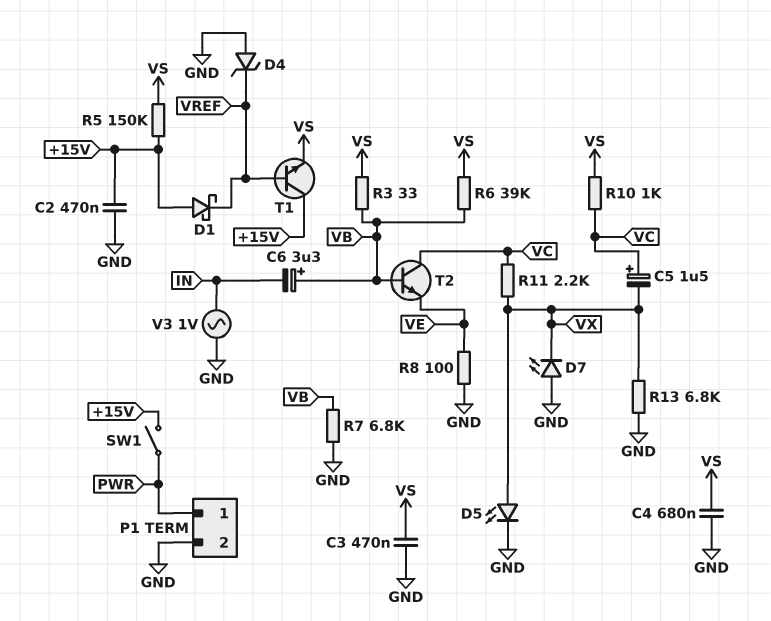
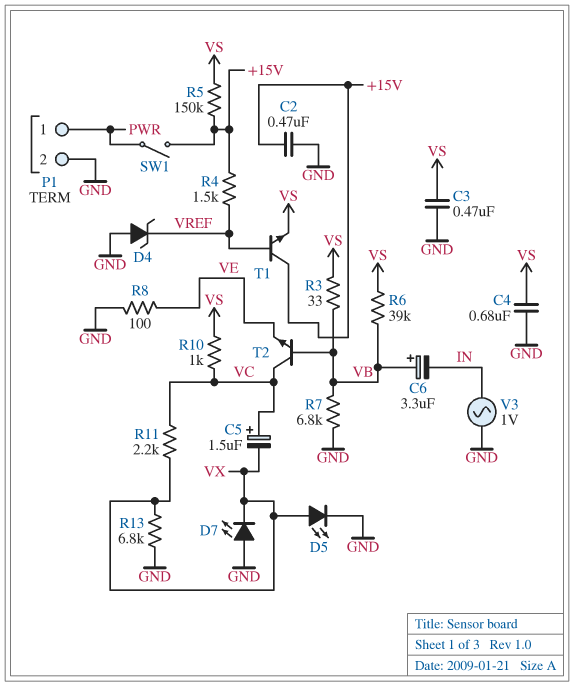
D1: schottky (A +15V, K VREF) -> none
R4: none -> 1.5k (+15V, VREF)

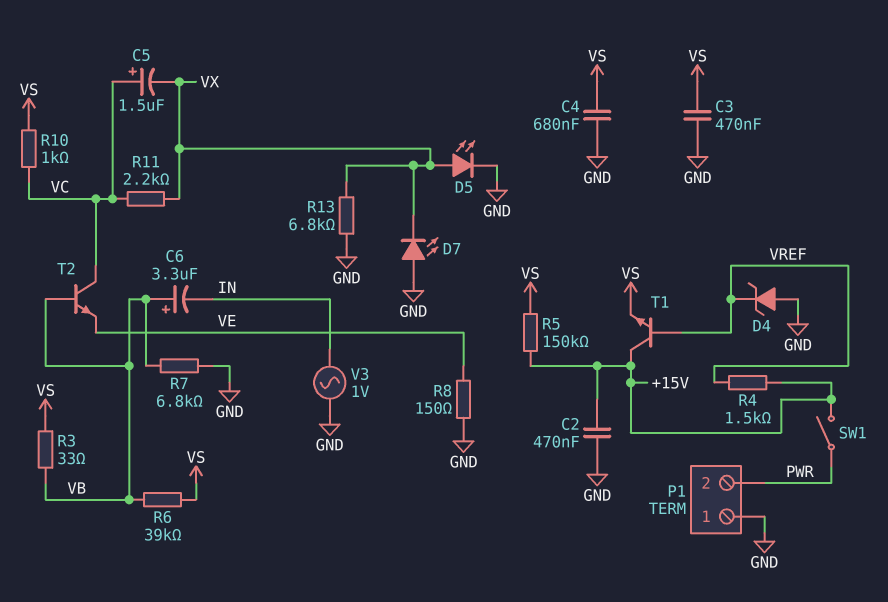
P1 pin 1: PWR -> GND
P1 pin 2: GND -> PWR
R8: 100 (GND, VE) -> 150 (GND, VE)

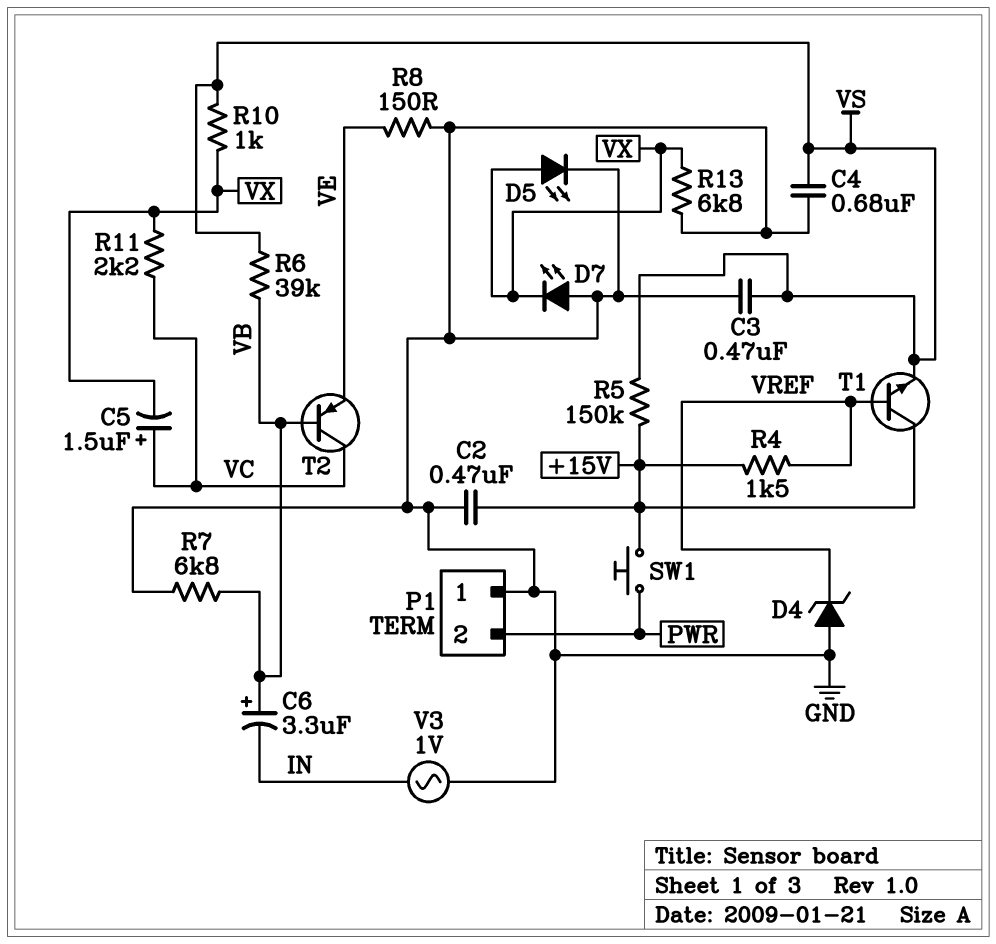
R3: 33 (VB, VS) -> none
R10: 1k (VC, VS) -> 1k (VS, VX)
SW1: switch (+15V, PWR) -> button (+15V, PWR)
T2: NPN (B VB, C VC, E VE) -> PNP (B VB, C VC, E VE)

